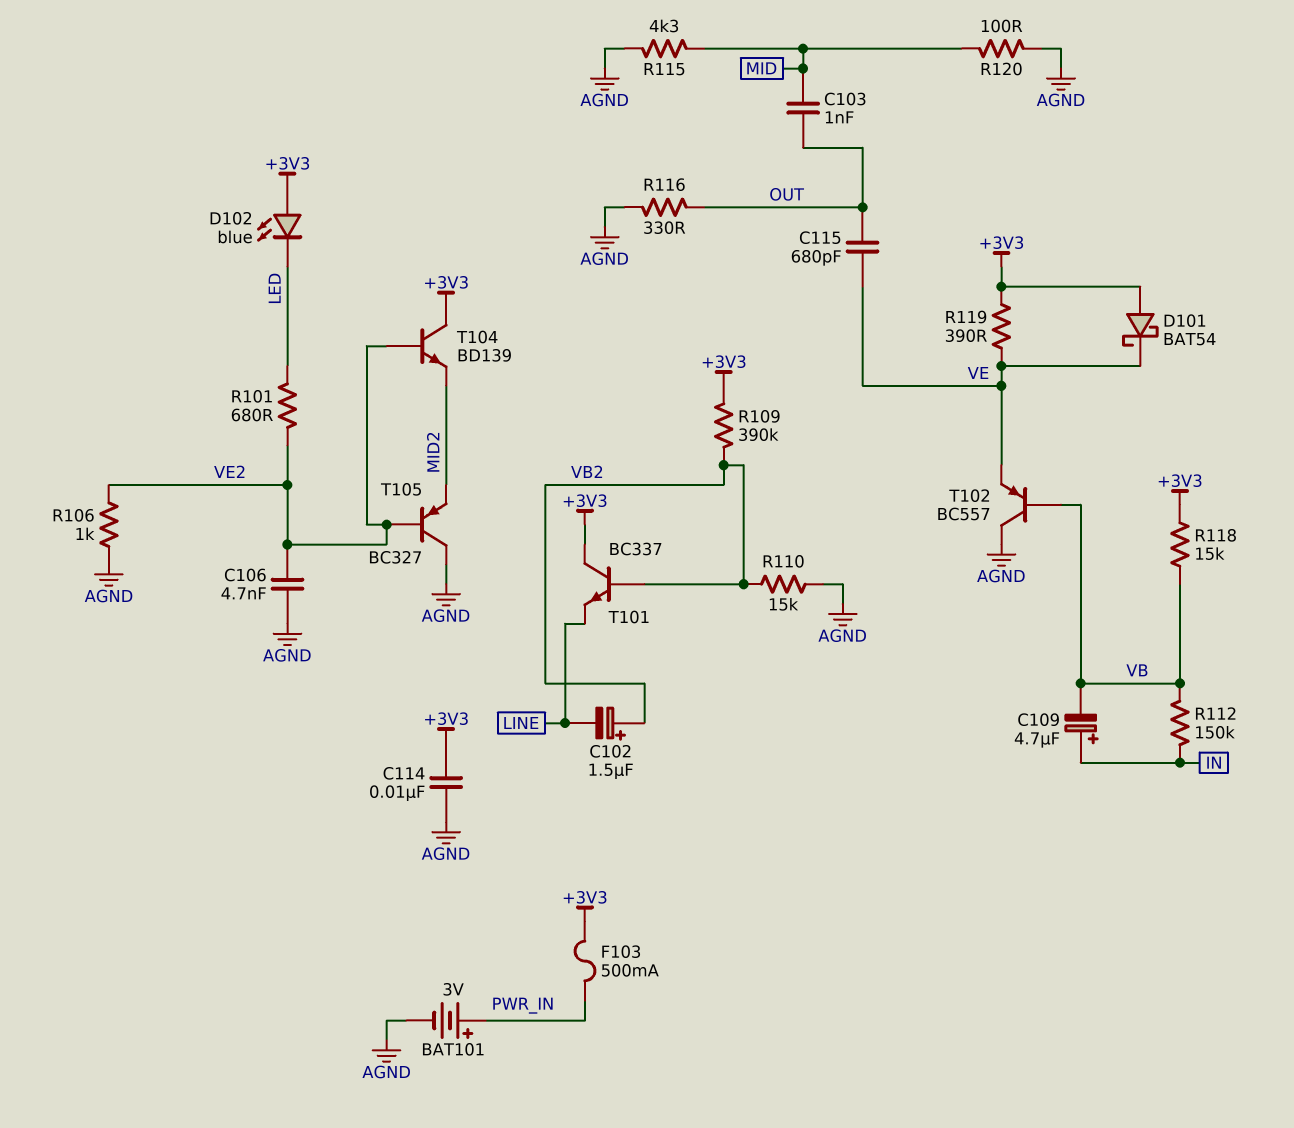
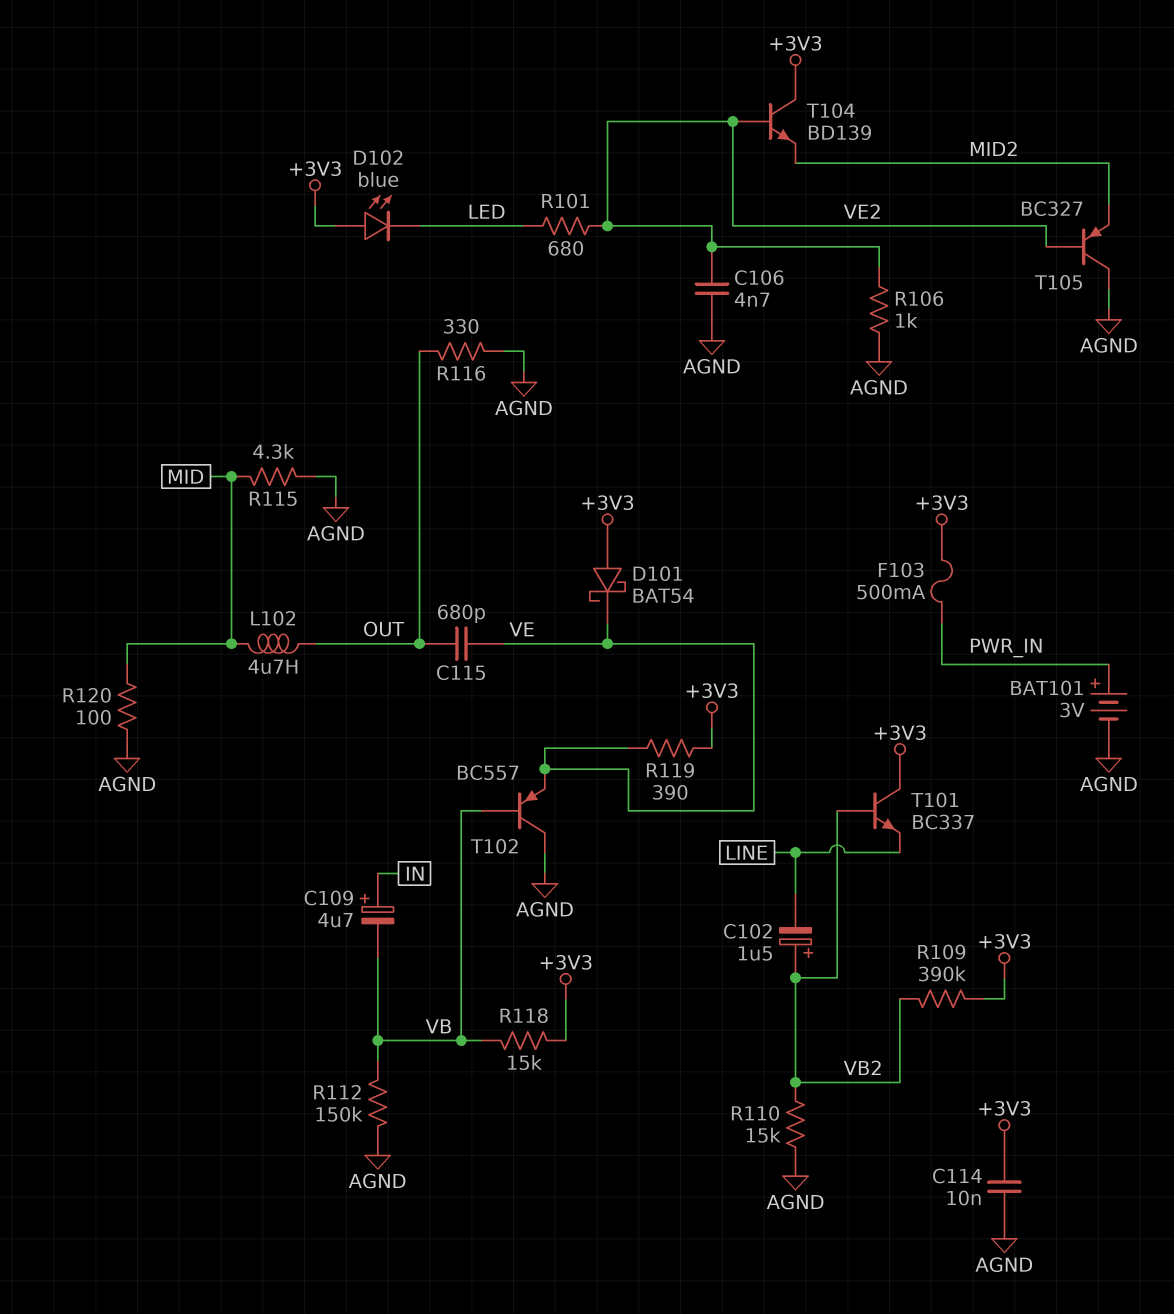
C103: 1nF (MID, OUT) -> none
L102: none -> 4.7uH (MID, OUT)
R112: 150k (IN, VB) -> 150k (AGND, VB)

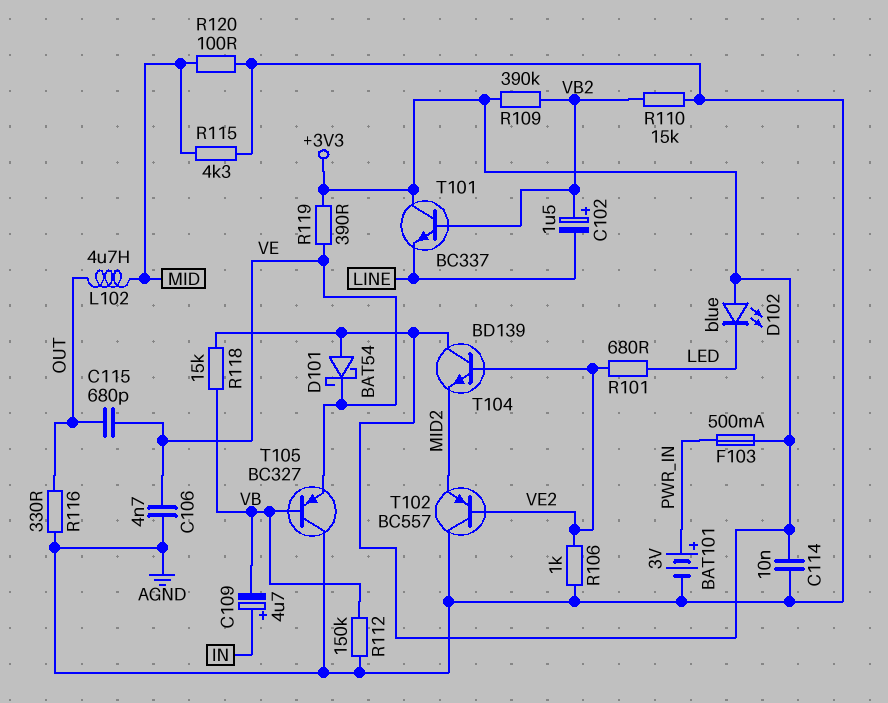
C106: 4.7nF (AGND, VE2) -> 4.7nF (AGND, VE)
T102: PNP BC557 (B VB, C AGND, E VE) -> PNP BC557 (B VE2, C AGND, E MID2)
T105: PNP BC327 (B VE2, C AGND, E MID2) -> PNP BC327 (B VB, C AGND, E VE)

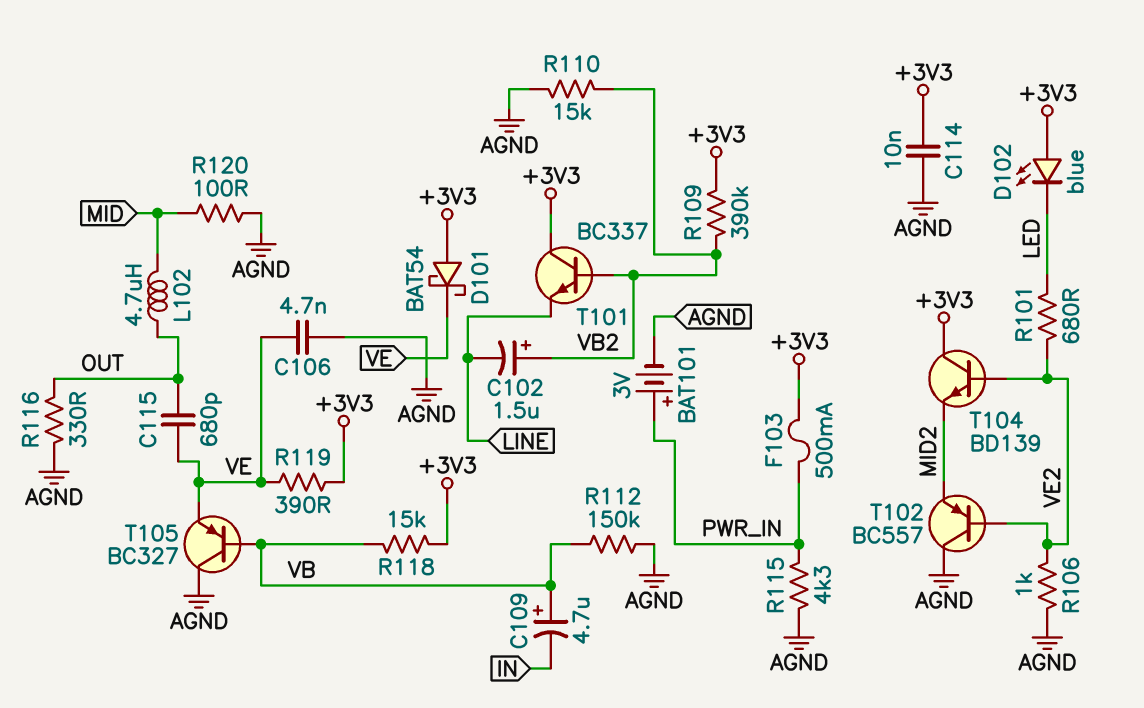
C109: 4.7uF (plus IN, minus VB) -> 4.7uF (plus VB, minus IN)
R115: 4.3k (AGND, MID) -> 4.3k (AGND, PWR_IN)

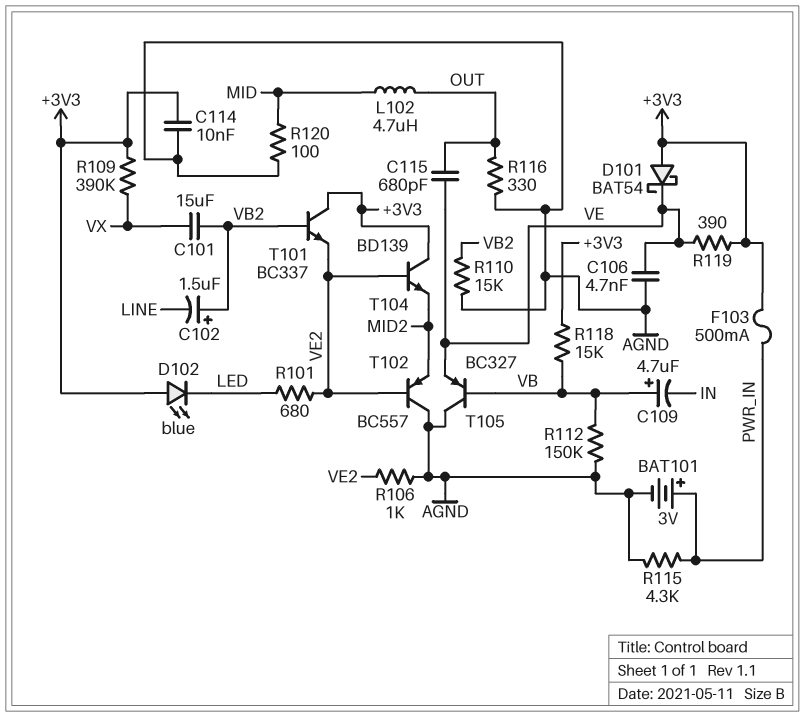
C101: none -> 15uF (VB2, VX)
R109: 390k (+3V3, VB2) -> 390k (+3V3, VX)
T101: NPN BC337 (B VB2, C +3V3, E LINE) -> NPN BC337 (B VB2, C +3V3, E VE2)

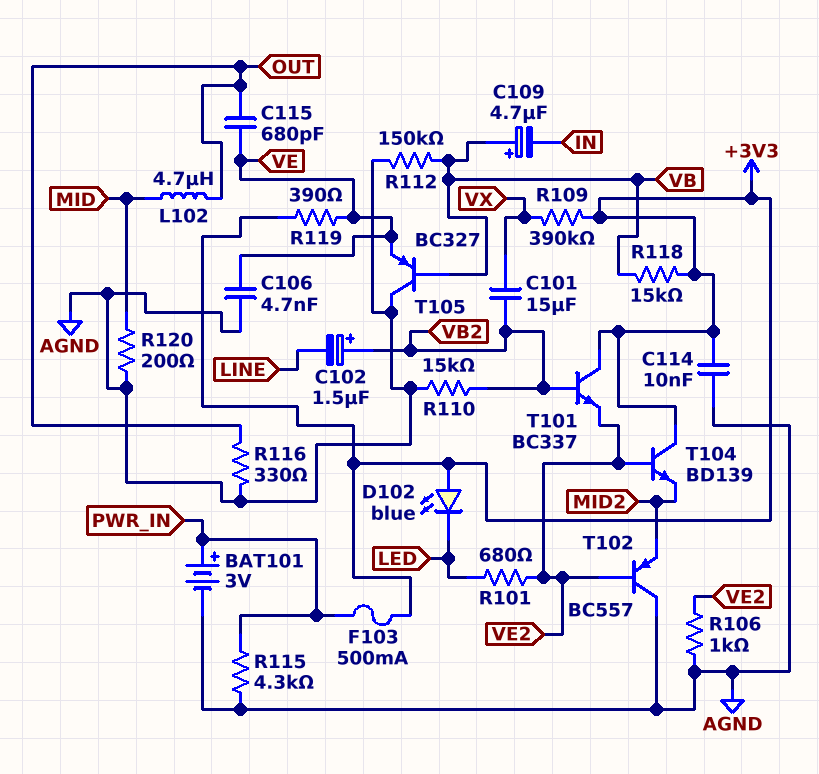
D101: schottky BAT54 (A +3V3, K VE) -> none
R120: 100 (AGND, MID) -> 200 (AGND, MID)

